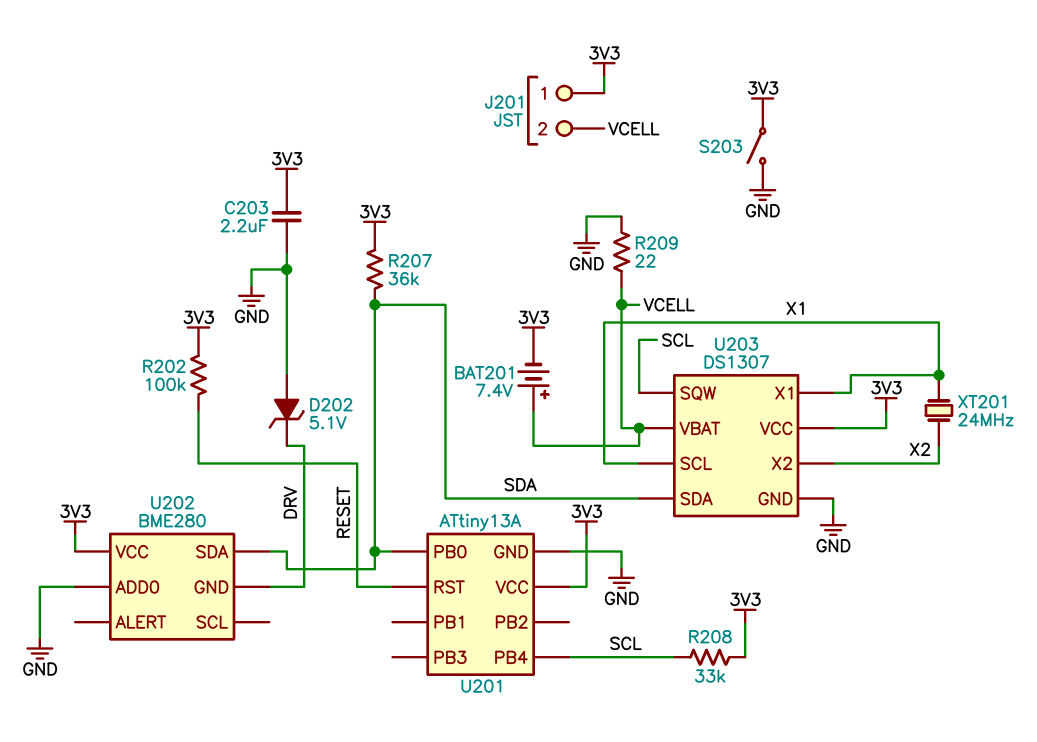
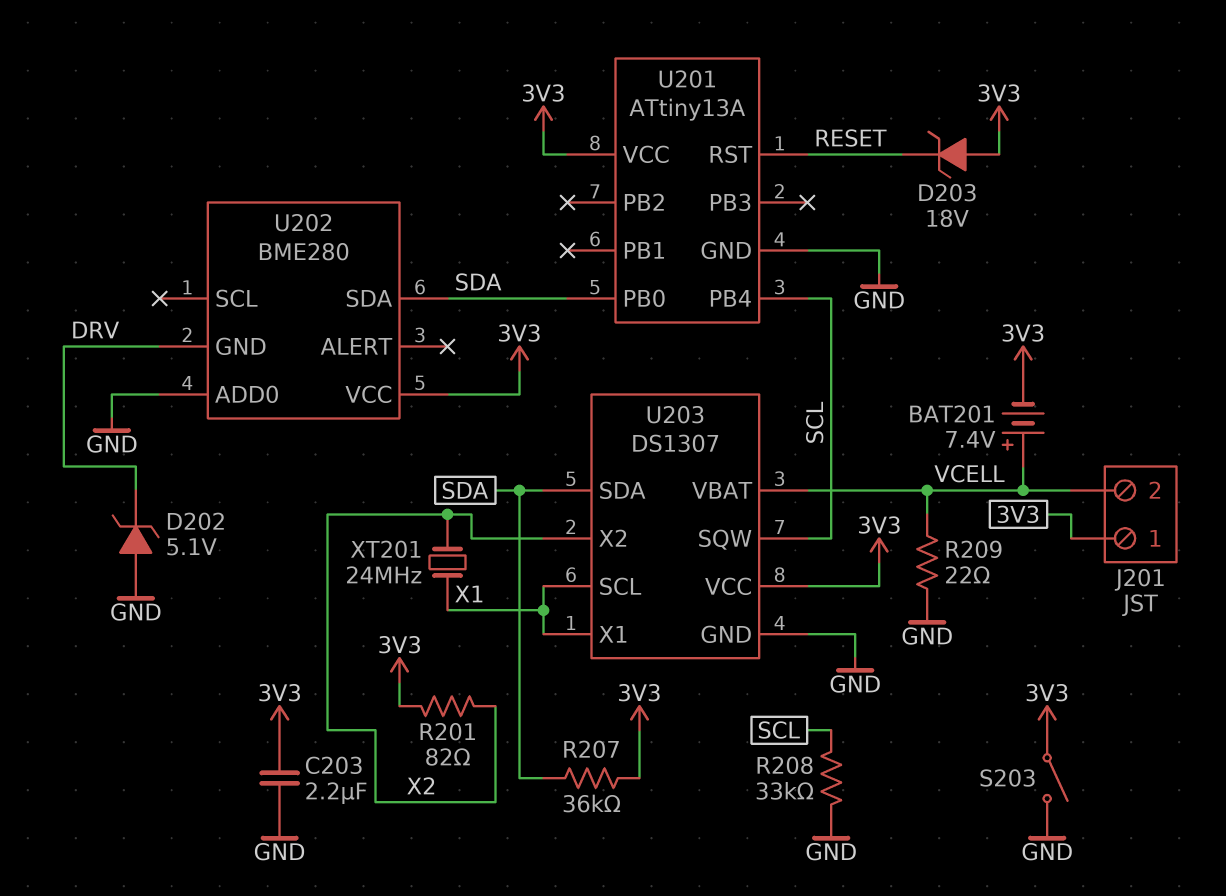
D203: none -> zener 18V (A 3V3, K RESET)
R201: none -> 82 (3V3, X2)
R202: 100k (3V3, RESET) -> none
R208: 33k (3V3, SCL) -> 33k (GND, SCL)

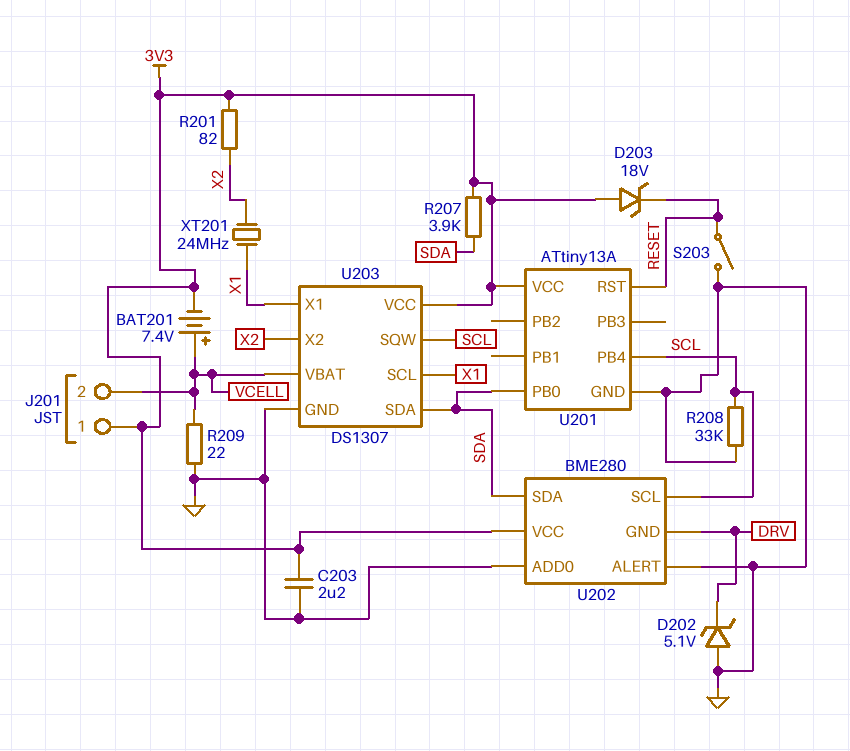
R207: 36k (3V3, SDA) -> 3.9k (3V3, SDA)
S203: switch (3V3, GND) -> switch (GND, RESET)
U202 pin ALERT: none -> GND
U202 pin SCL: none -> SCL

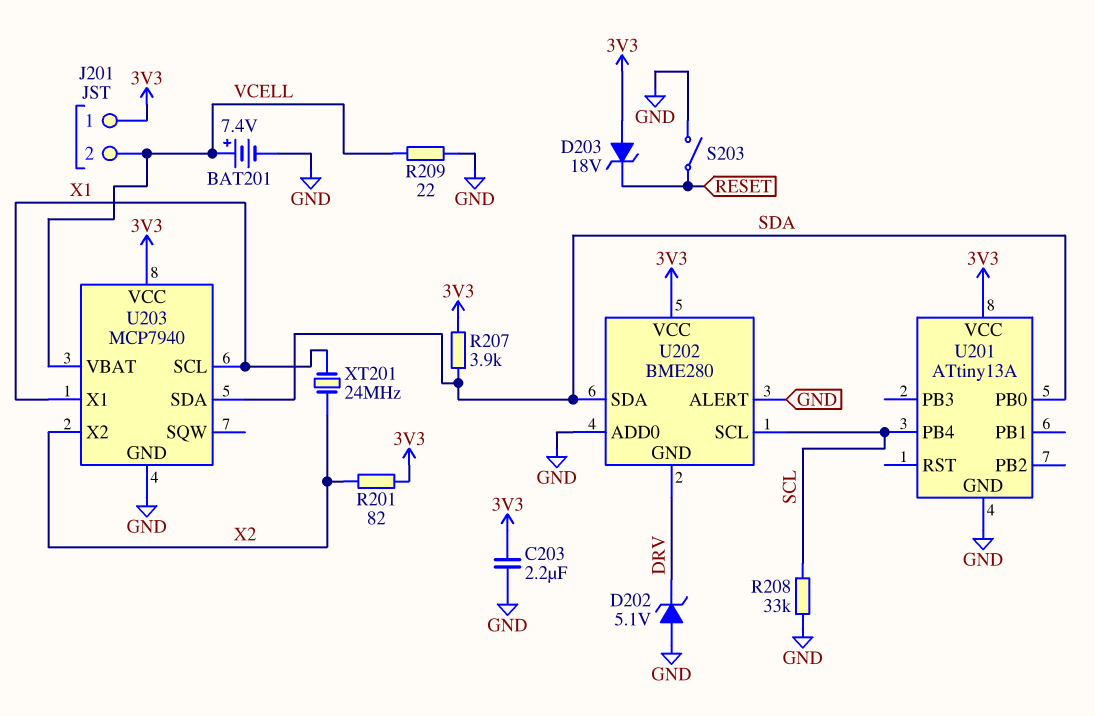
BAT201: 7.4V (plus VCELL, minus 3V3) -> 7.4V (plus VCELL, minus GND)
U201 pin RST: RESET -> none
U203: DS1307 -> MCP7940
U203 pin SQW: SCL -> none

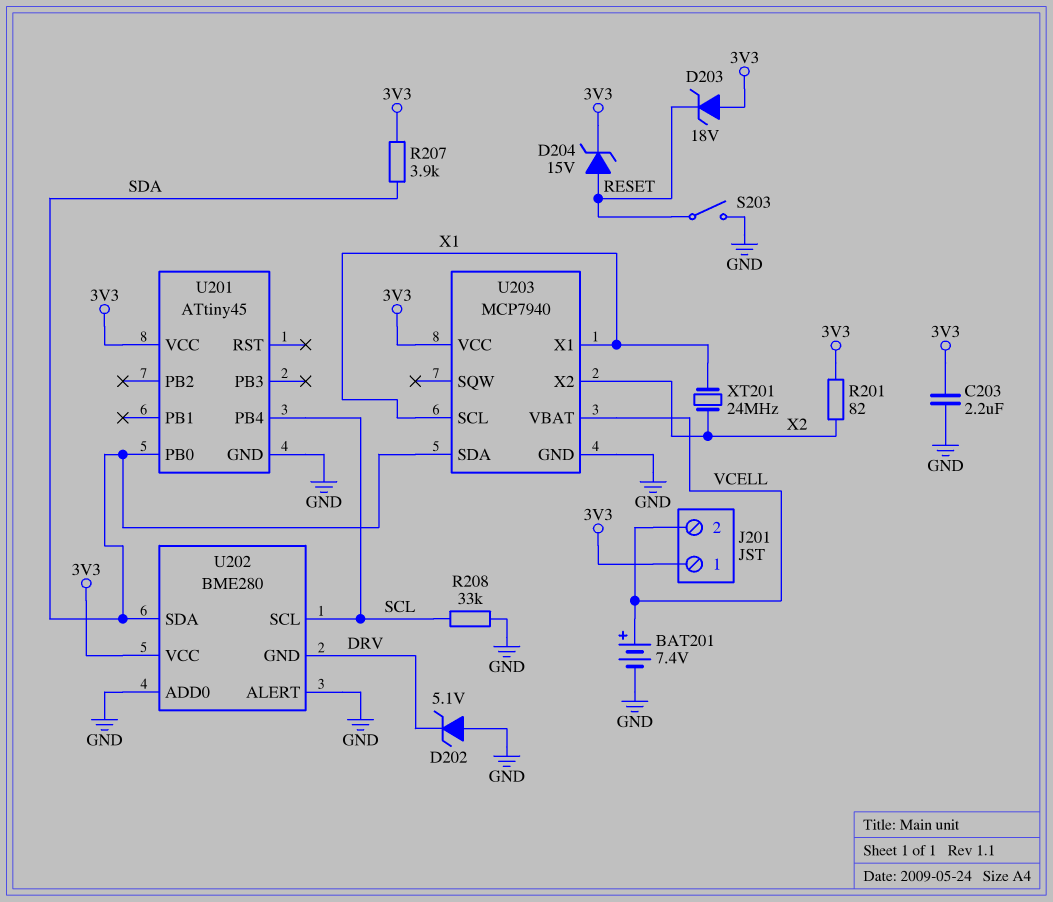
D204: none -> zener 15V (A RESET, K 3V3)
R209: 22 (GND, VCELL) -> none
U201: ATtiny13A -> ATtiny45

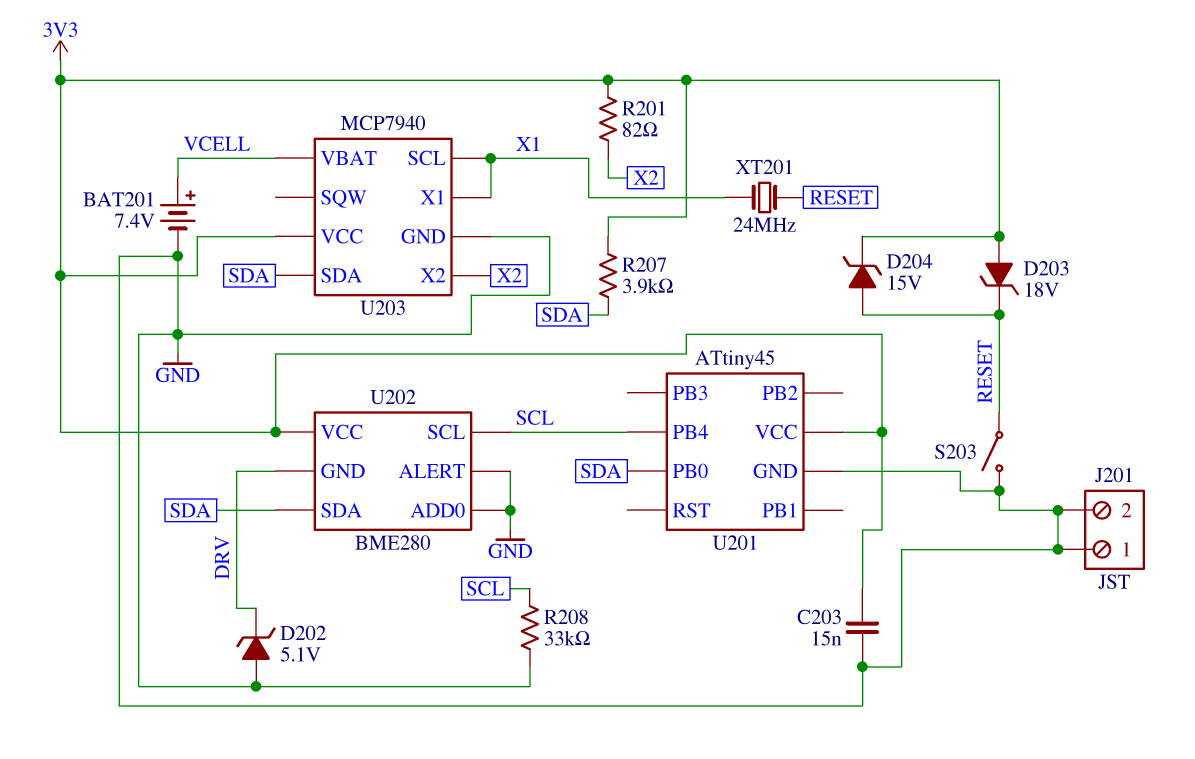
C203: 2.2uF (3V3, GND) -> 15nF (3V3, GND)
J201 pin 1: 3V3 -> GND
J201 pin 2: VCELL -> GND
XT201: 24MHz (X1, X2) -> 24MHz (RESET, X1)

